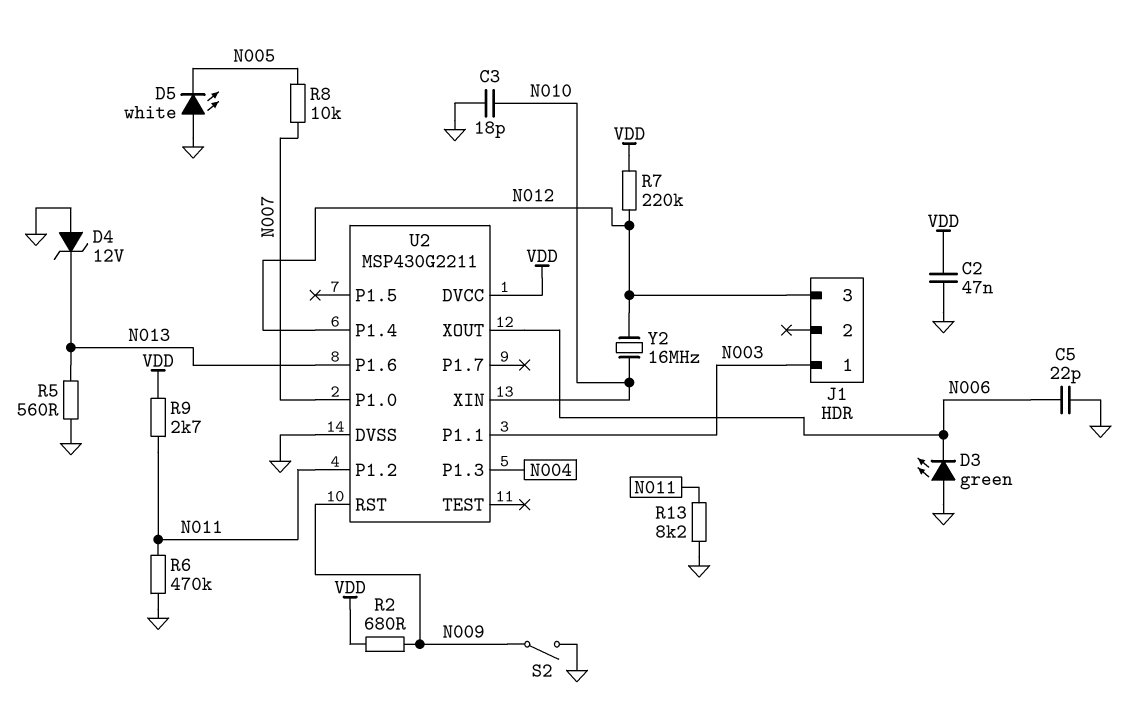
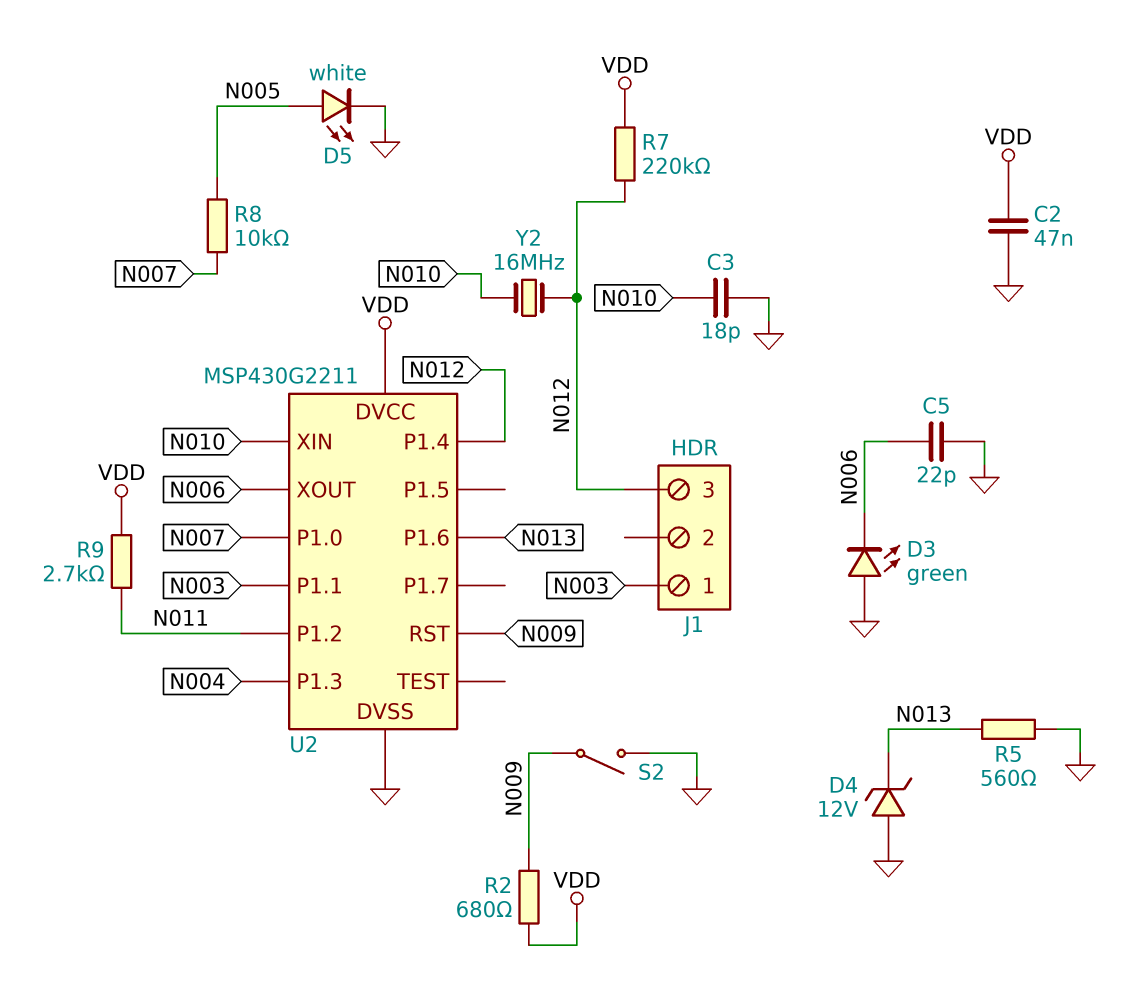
D5: LED white (A GND, K N005) -> LED white (A N005, K GND)
R6: 470k (GND, N011) -> none
R13: 8.2k (GND, N011) -> none

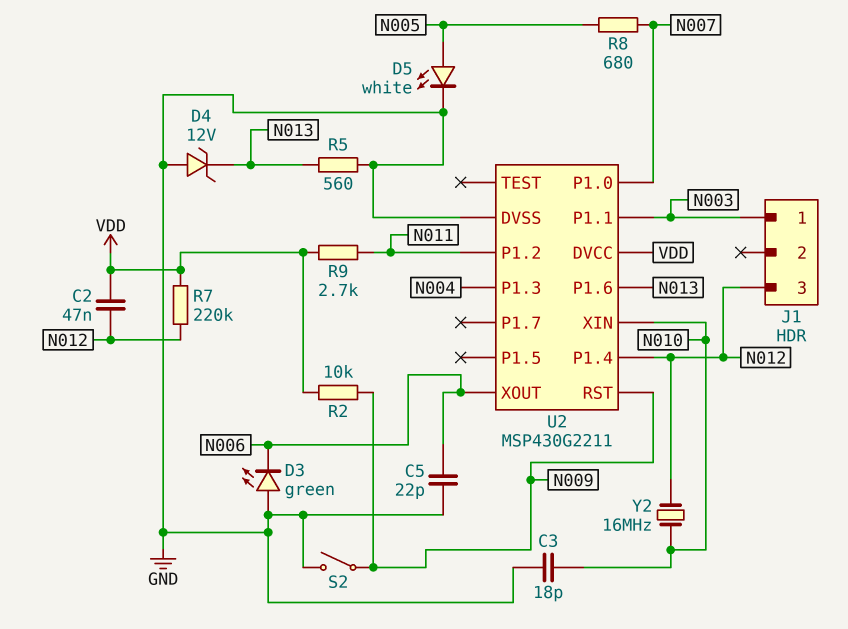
C2: 47nF (GND, VDD) -> 47nF (N012, VDD)
R2: 680 (N009, VDD) -> 10k (N009, VDD)
R8: 10k (N005, N007) -> 680 (N005, N007)

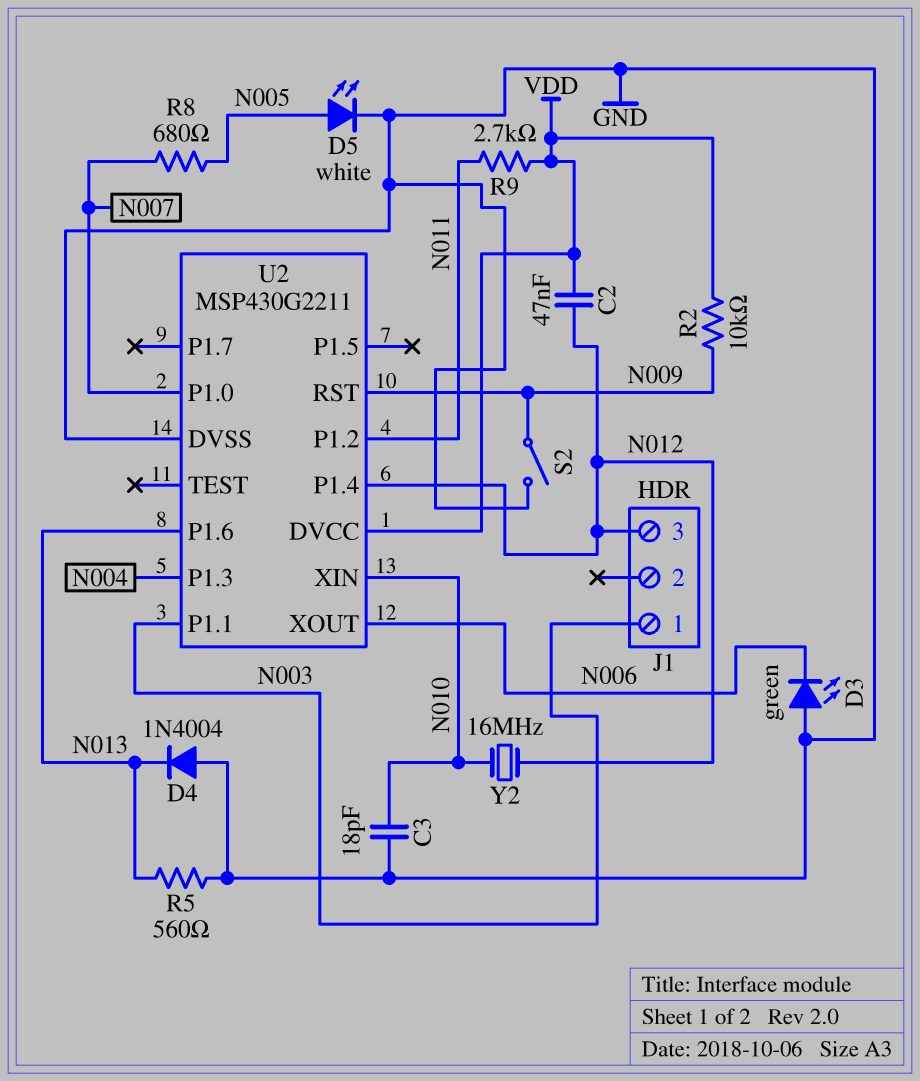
C5: 22pF (GND, N006) -> none
D4: zener 12V (A GND, K N013) -> diode 1N4004 (A GND, K N013)
R7: 220k (N012, VDD) -> none

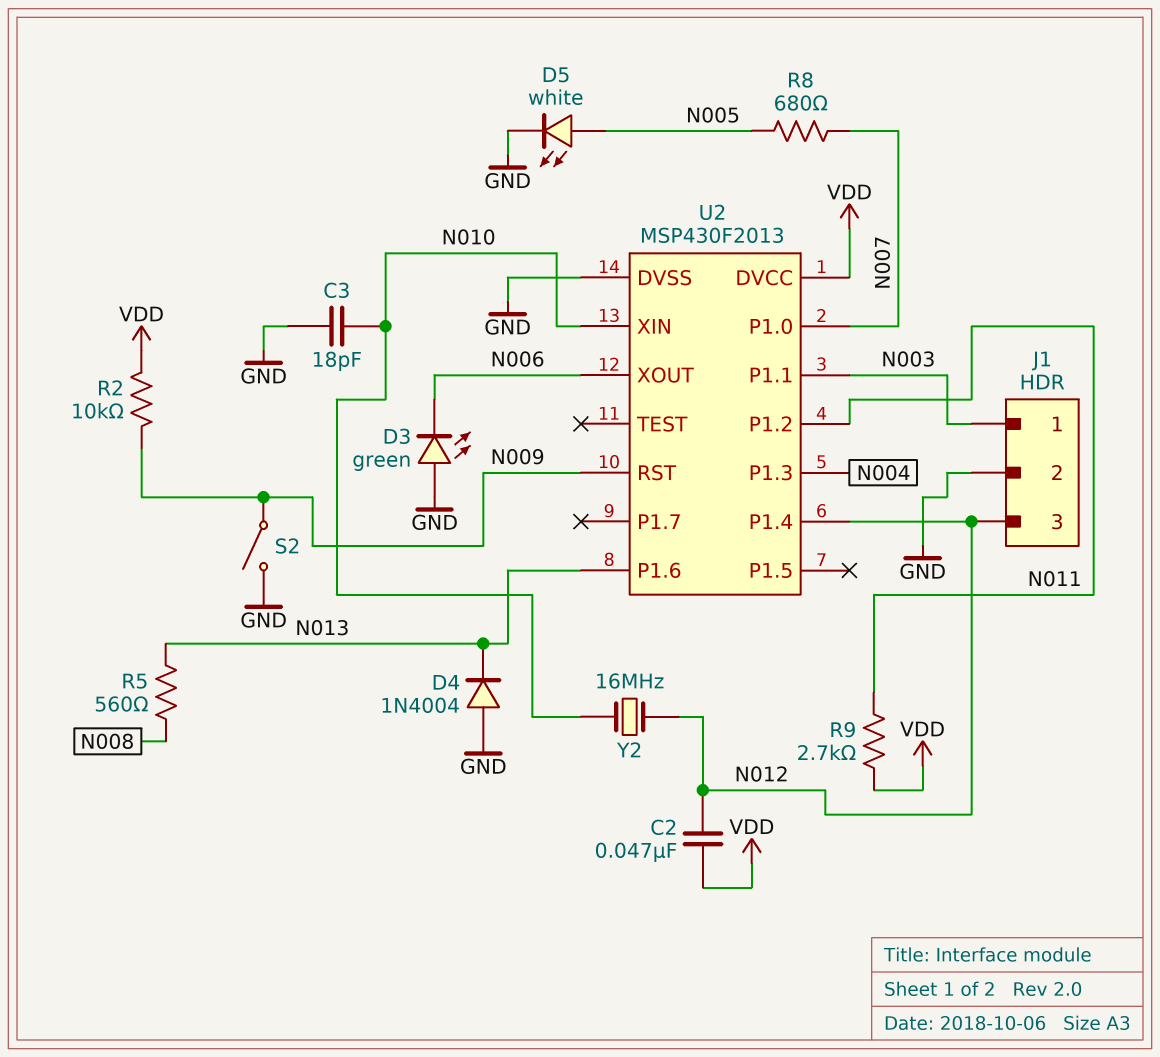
J1 pin 2: none -> GND
R5: 560 (GND, N013) -> 560 (N008, N013)
U2: MSP430G2211 -> MSP430F2013

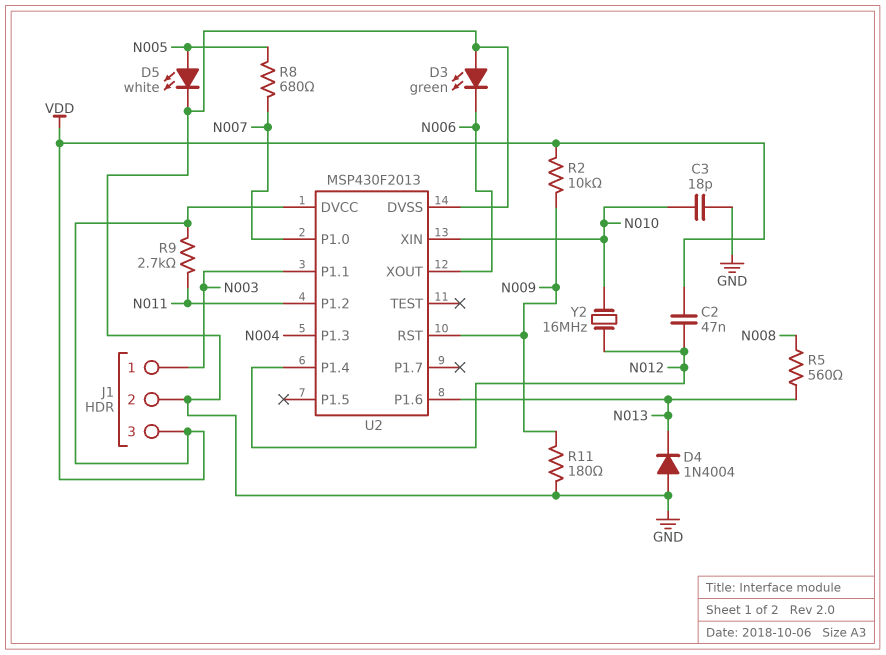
J1 pin 3: N012 -> VDD
R11: none -> 180 (GND, N009)
S2: switch (GND, N009) -> none

